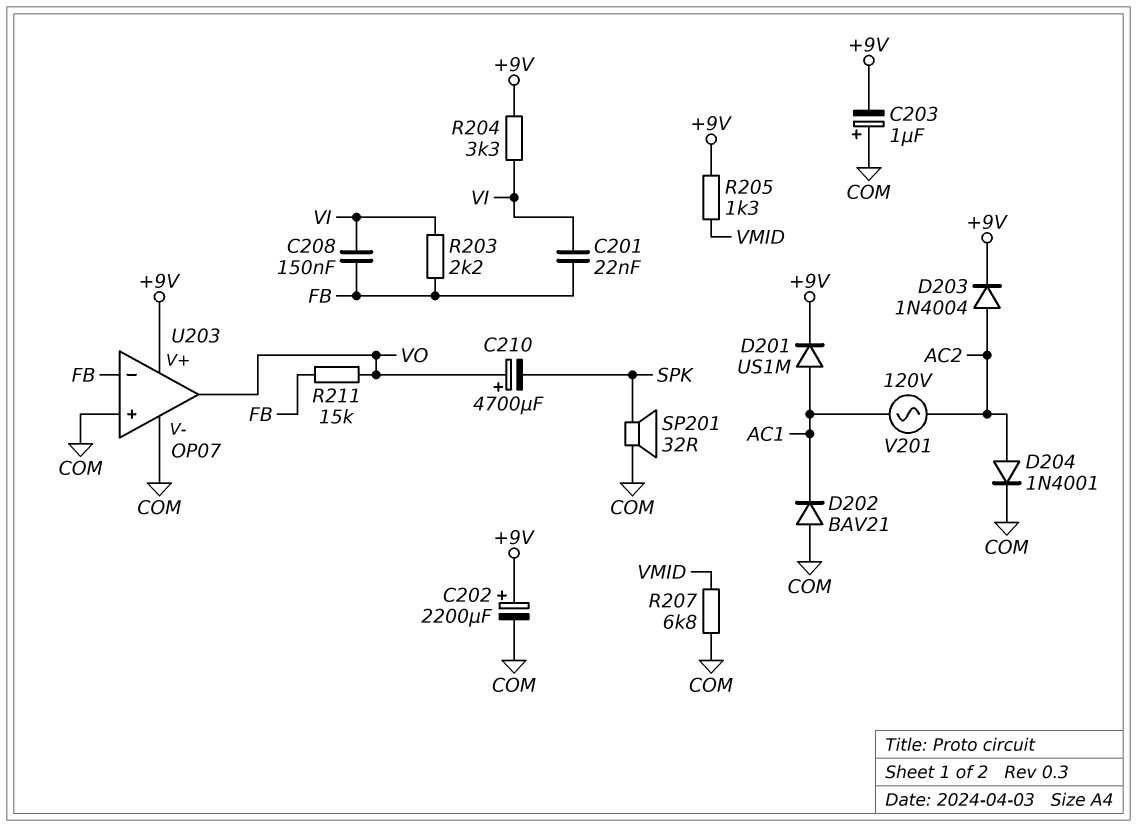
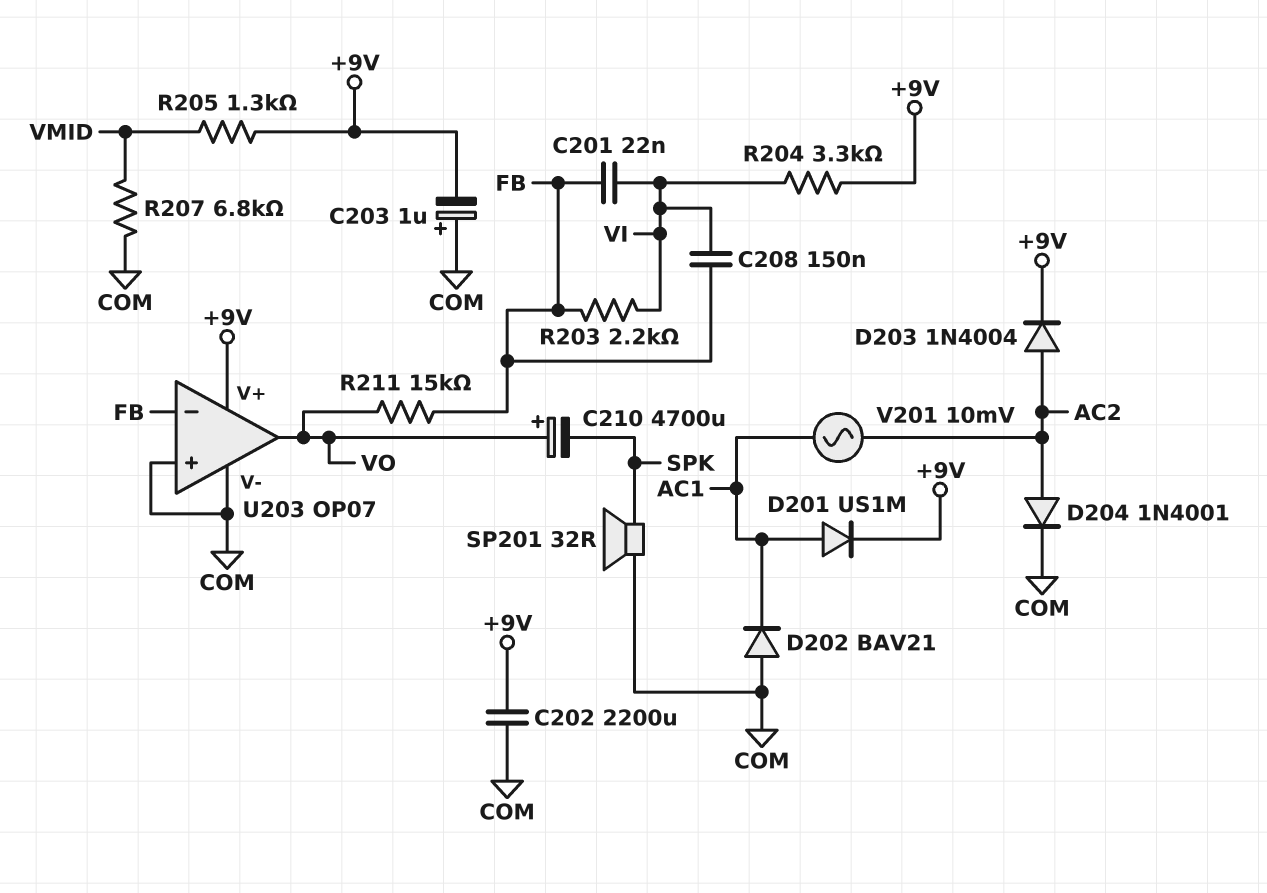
C202: 2200uF (plus +9V, minus COM) -> 2200uF (+9V, COM)
V201: AC 120V (AC1, AC2) -> AC 10mV (AC1, AC2)

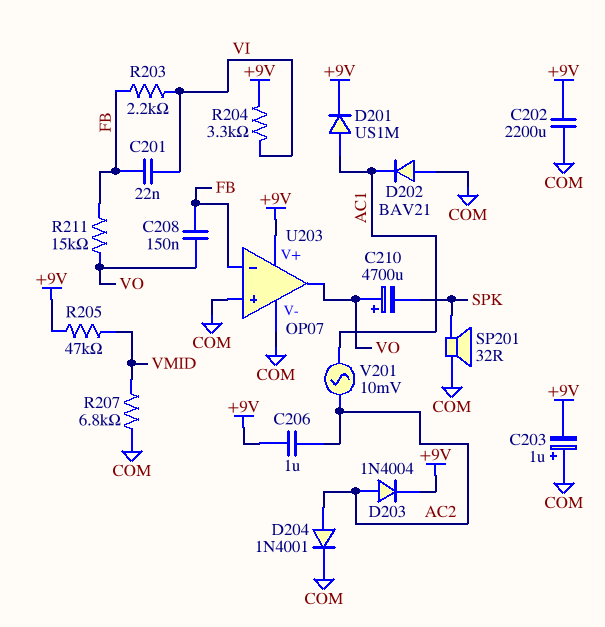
C206: none -> 1uF (+9V, AC2)
C208: 150nF (FB, VI) -> 150nF (FB, VO)
R205: 1.3k (+9V, VMID) -> 47k (+9V, VMID)

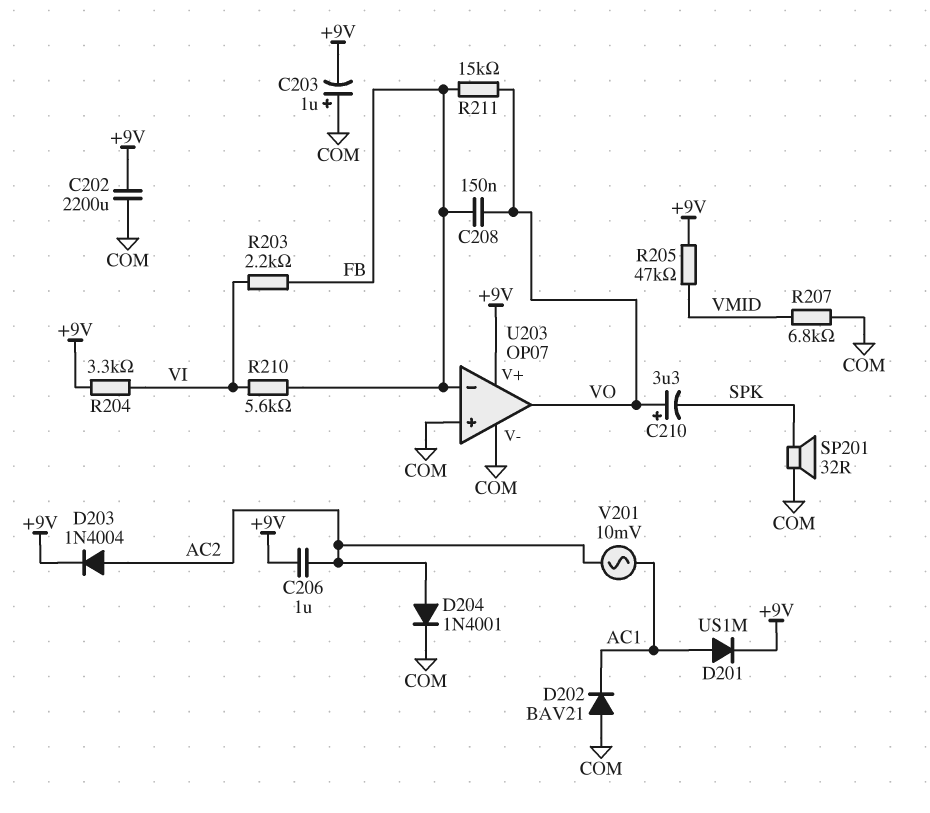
C201: 22nF (FB, VI) -> none
C210: 4700uF (plus VO, minus SPK) -> 3.3uF (plus VO, minus SPK)
R210: none -> 5.6k (FB, VI)

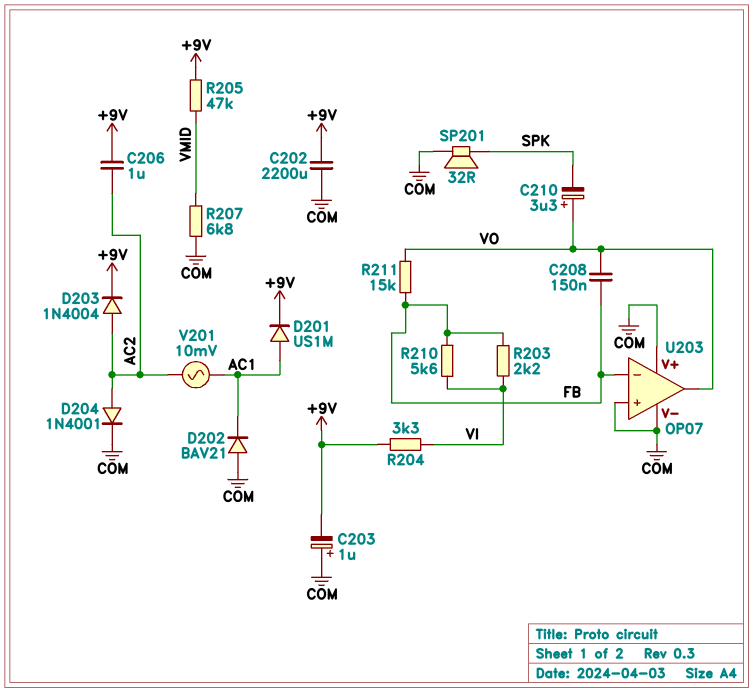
U203 pin V+: +9V -> COM

